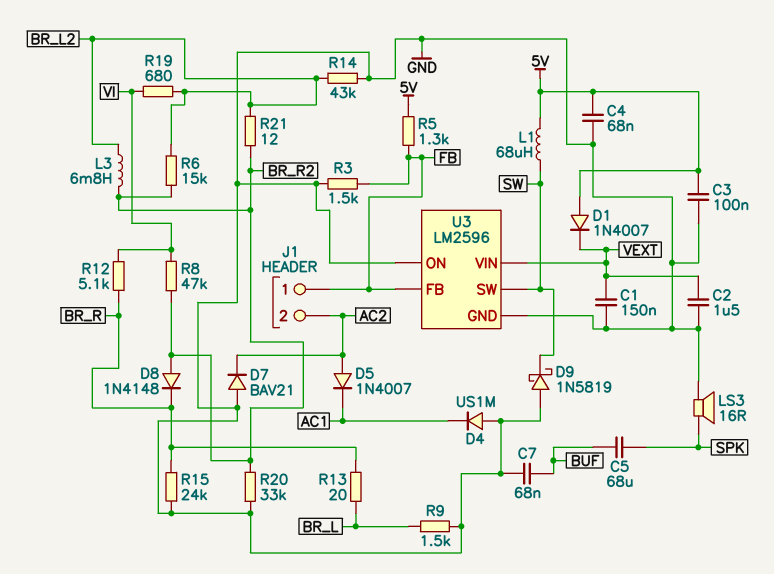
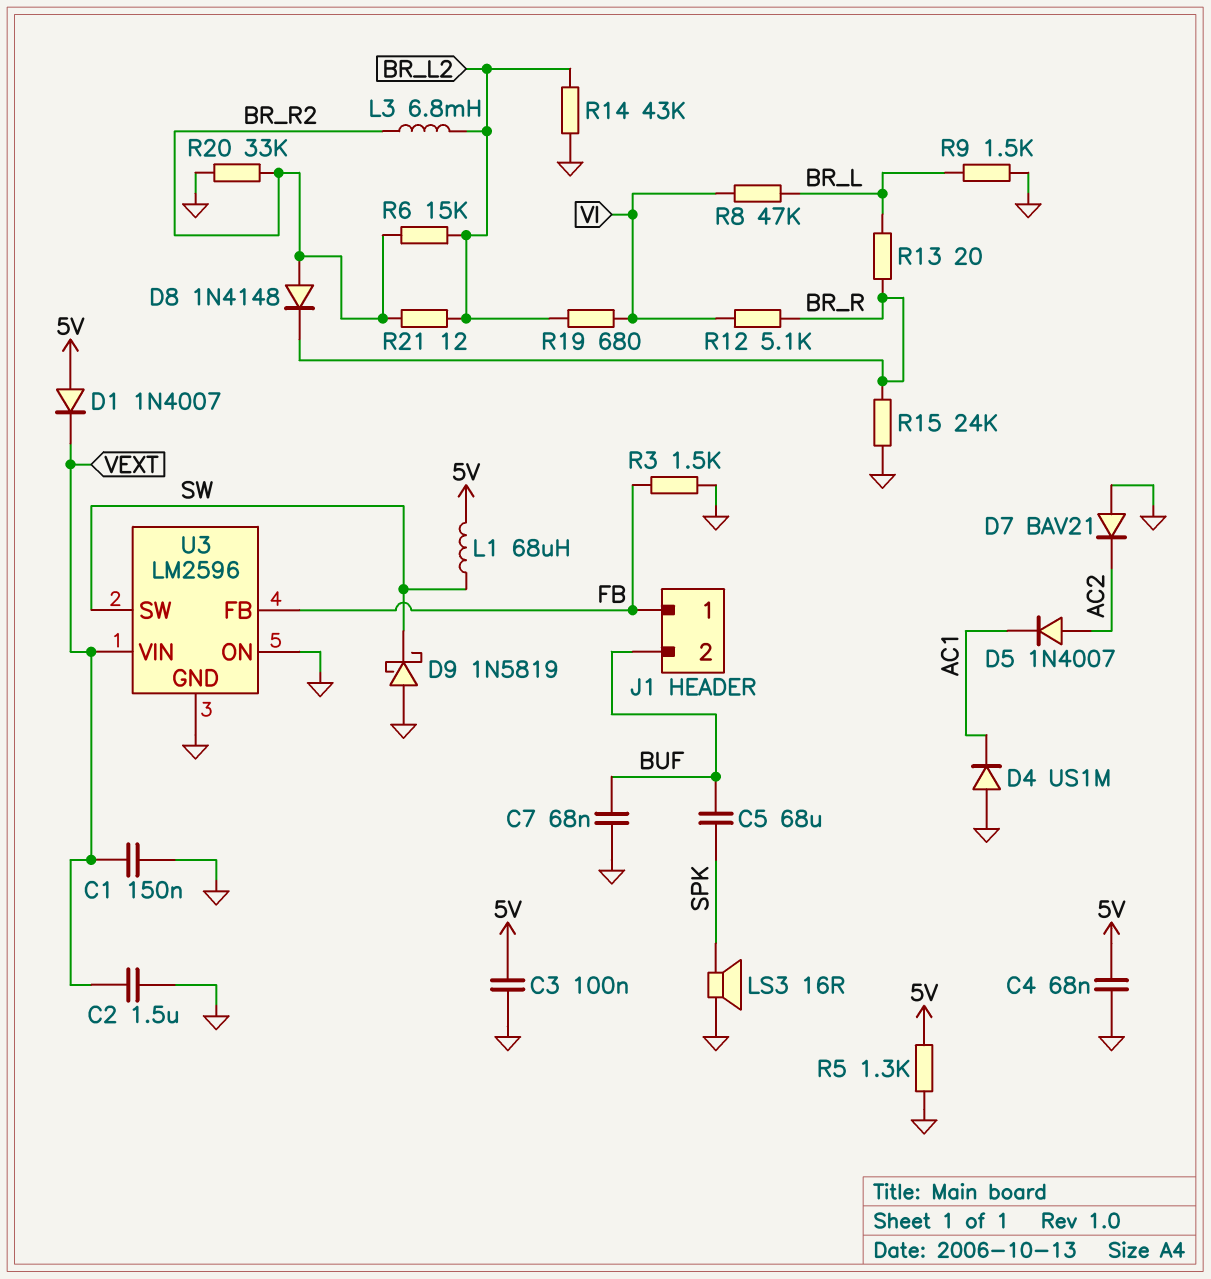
J1 pin 2: AC2 -> BUF
R5: 1.3k (5V, FB) -> 1.3k (5V, GND)
R8: 47k (BR_R2, VI) -> 47k (BR_L, VI)

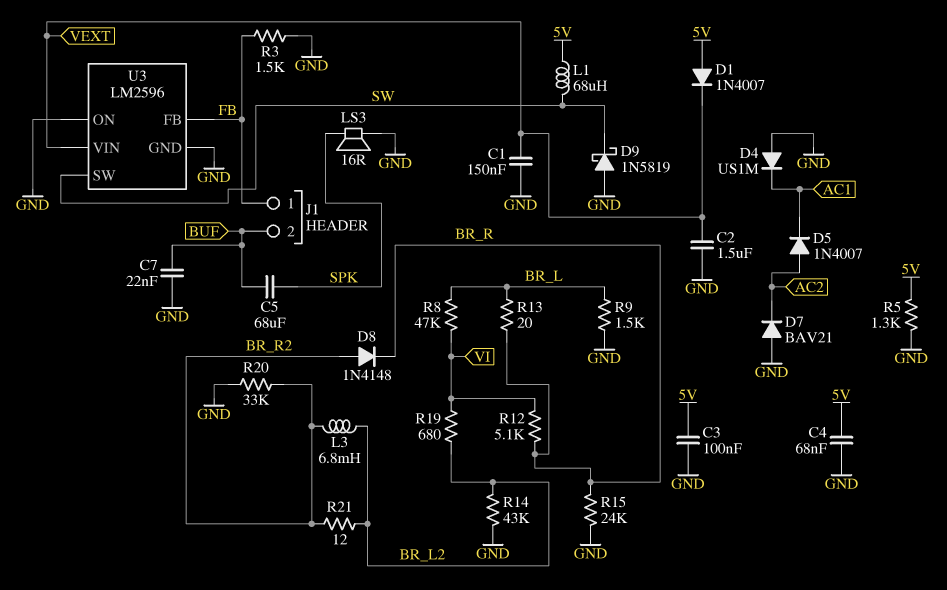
C7: 68nF (BUF, GND) -> 22nF (BUF, GND)
R6: 15k (BR_L2, BR_R2) -> none

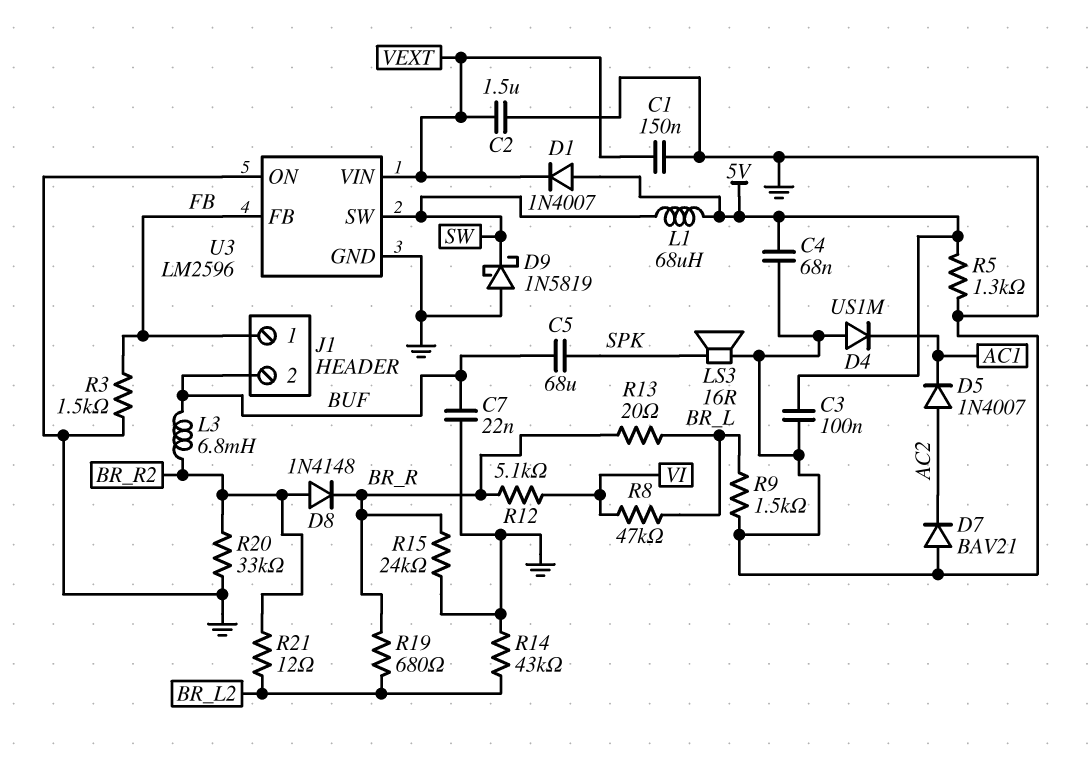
L3: 6.8mH (BR_L2, BR_R2) -> 6.8mH (BR_R2, BUF)
R19: 680 (BR_L2, VI) -> 680 (BR_L2, BR_R)

